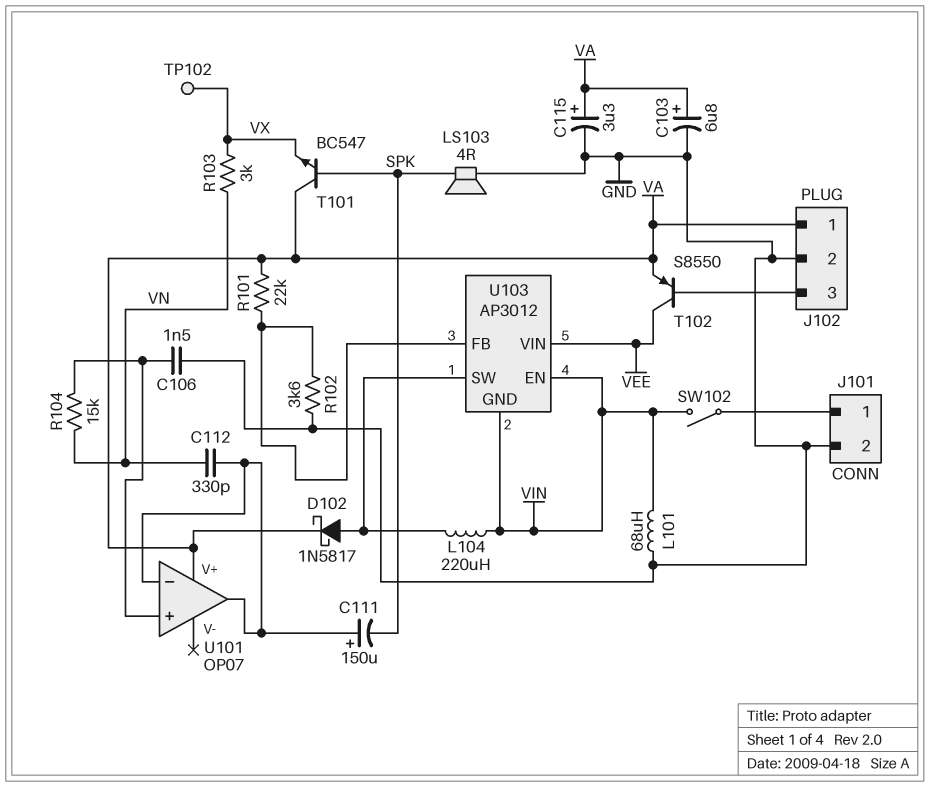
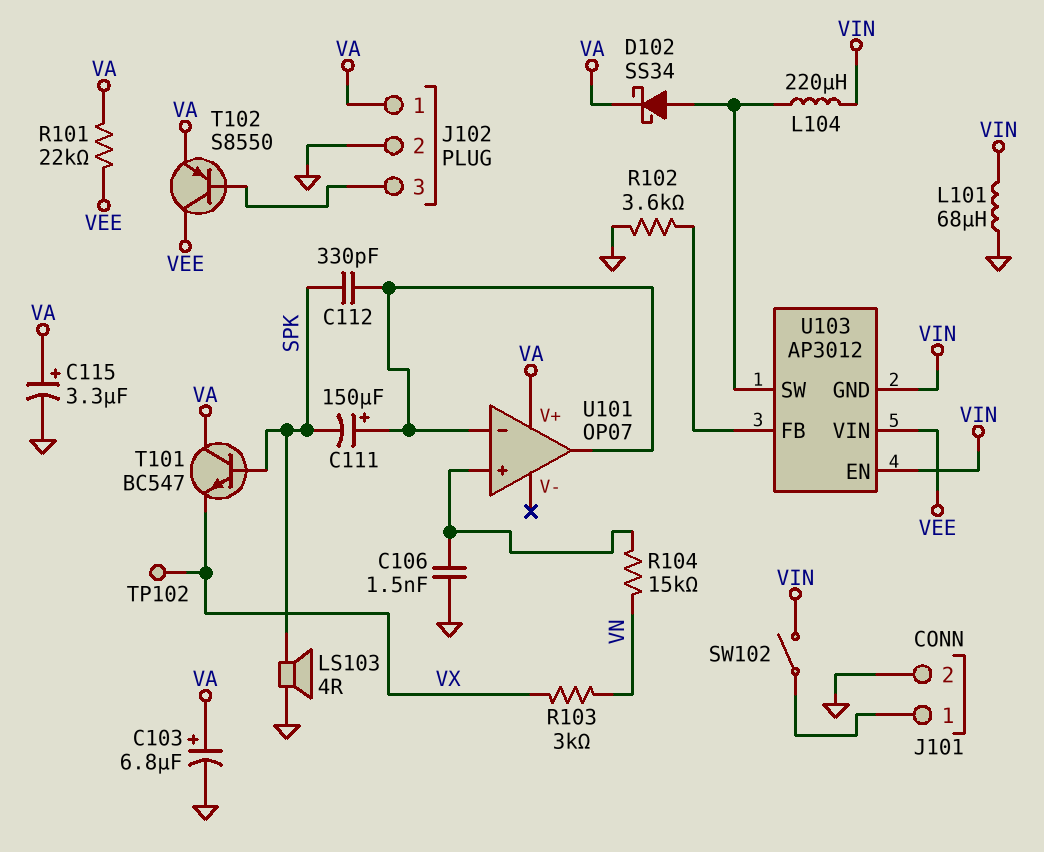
C112: 330pF (U101/in-, VN) -> 330pF (SPK, U101/in-)
D102: schottky 1N5817 (A U103/SW, K VA) -> schottky SS34 (A U103/SW, K VA)
R101: 22k (U103/FB, VA) -> 22k (VA, VEE)

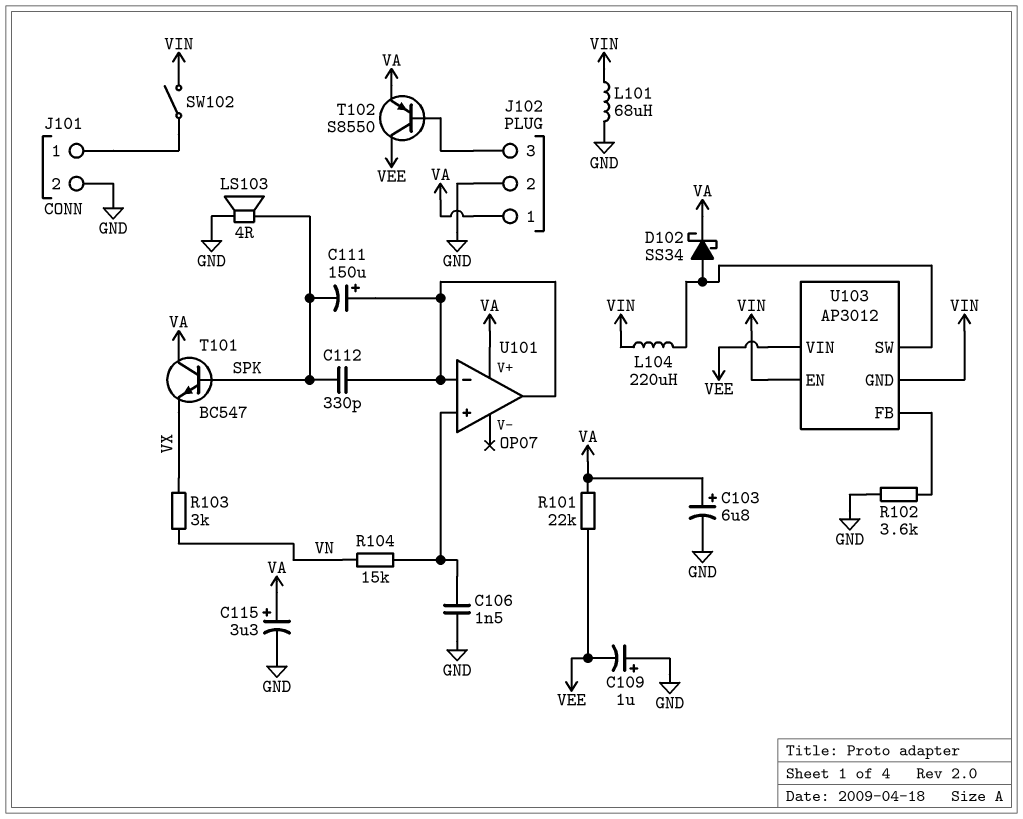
C109: none -> 1uF (plus GND, minus VEE)
TP102: test point (VX) -> none

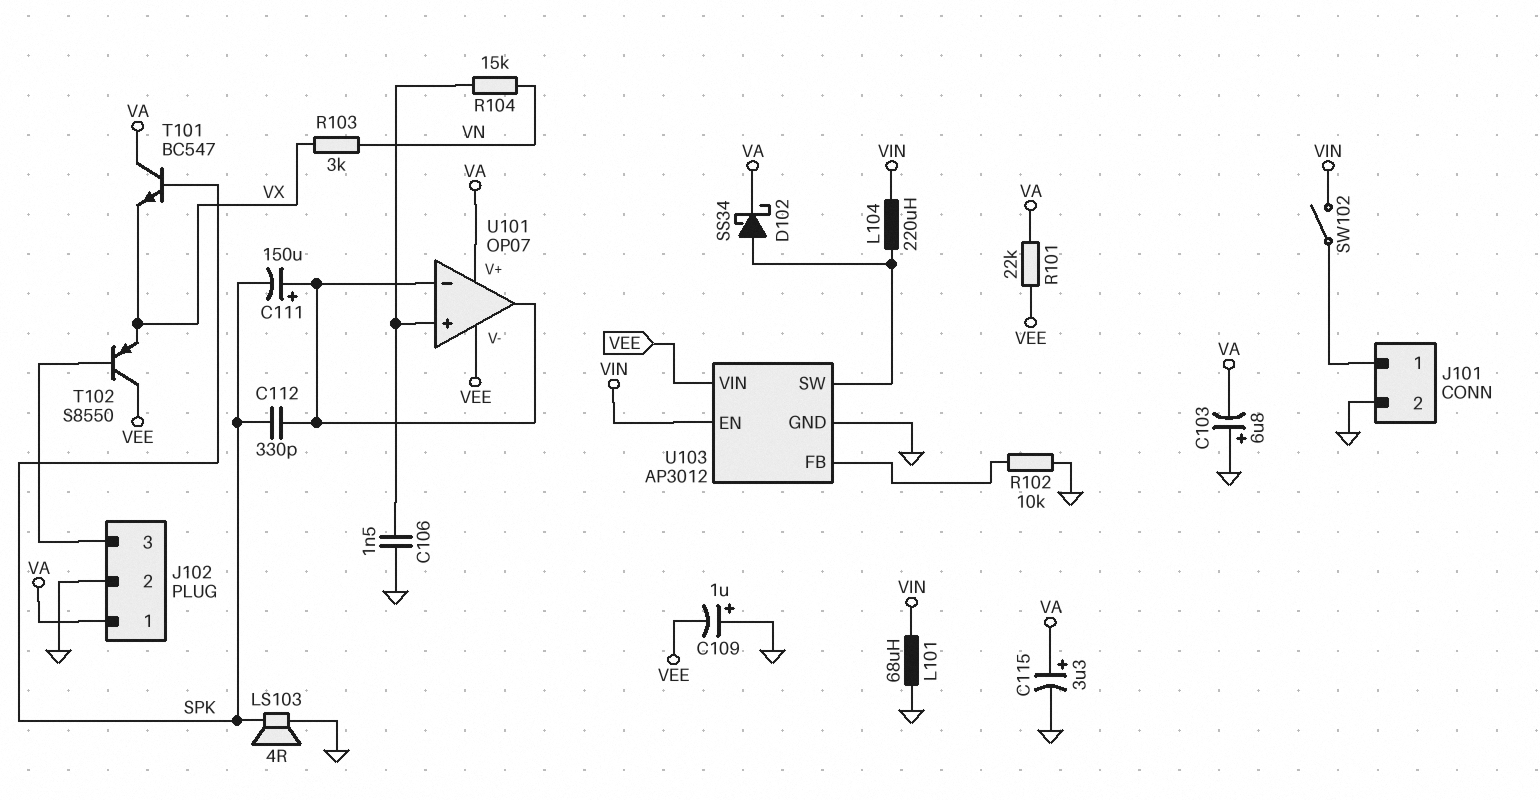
C103: 6.8uF (plus VA, minus GND) -> 6.8uF (plus GND, minus VA)
R102: 3.6k (GND, U103/FB) -> 10k (GND, U103/FB)
T102: PNP S8550 (B J102/3, C VEE, E VA) -> PNP S8550 (B J102/3, C VEE, E VX)
U101 pin V-: none -> VEE
U103 pin GND: VIN -> GND

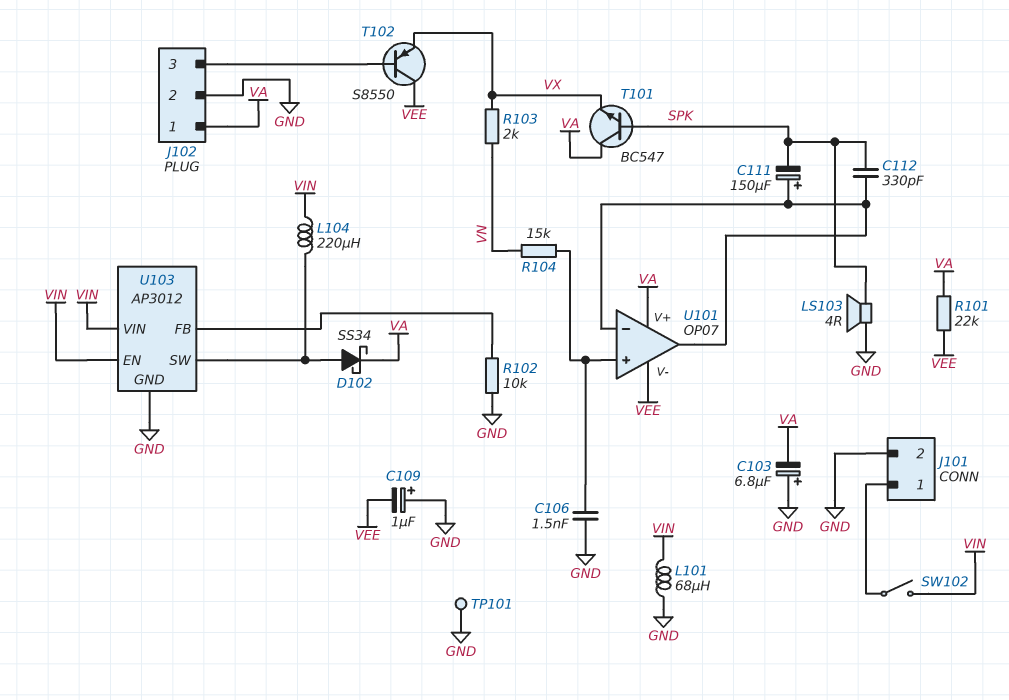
C115: 3.3uF (plus VA, minus GND) -> none
R103: 3k (VN, VX) -> 2k (VN, VX)
TP101: none -> test point (GND)
U103 pin VIN: VEE -> VIN

